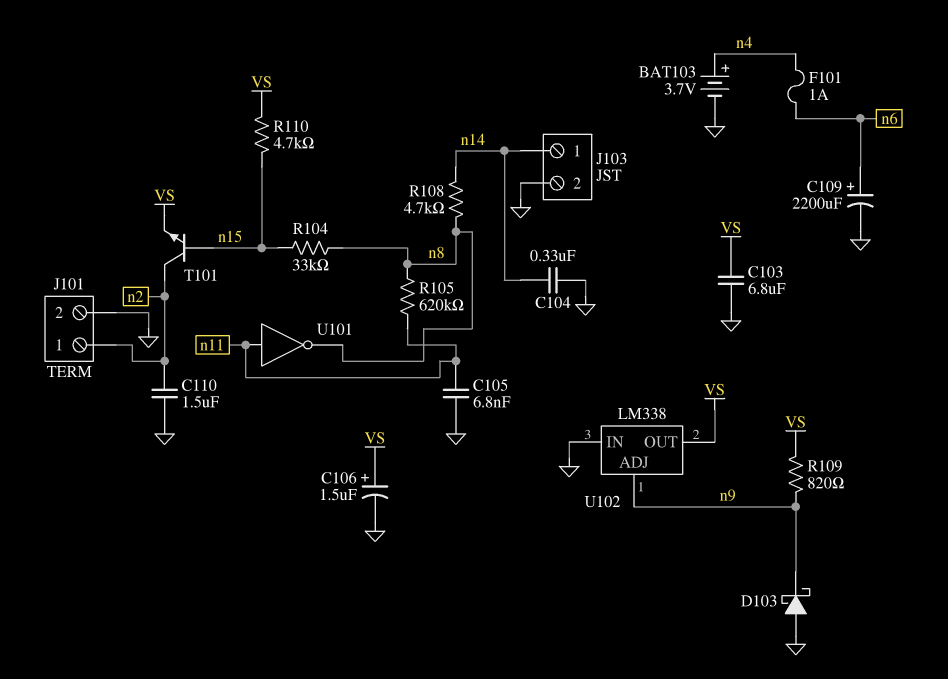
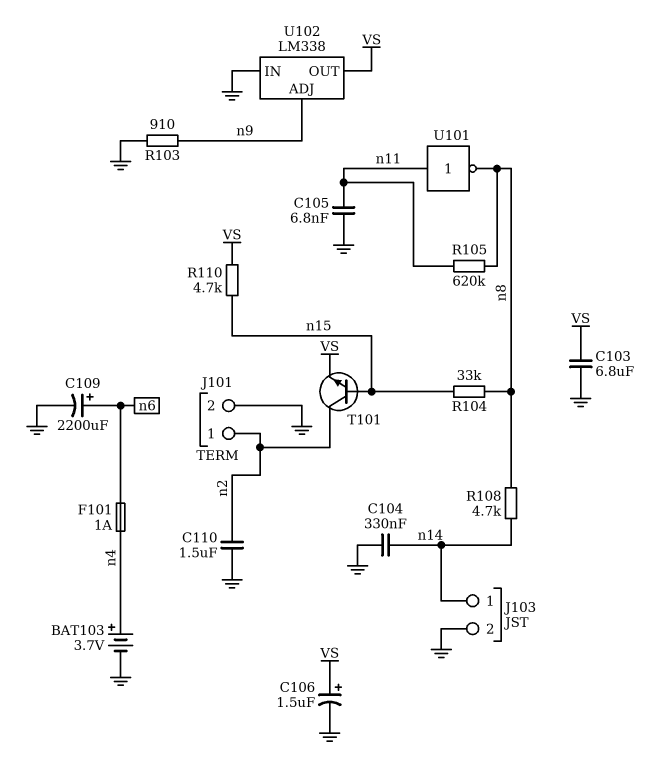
D103: schottky (A GND, K n9) -> none
R103: none -> 910 (GND, n9)
R109: 820 (VS, n9) -> none

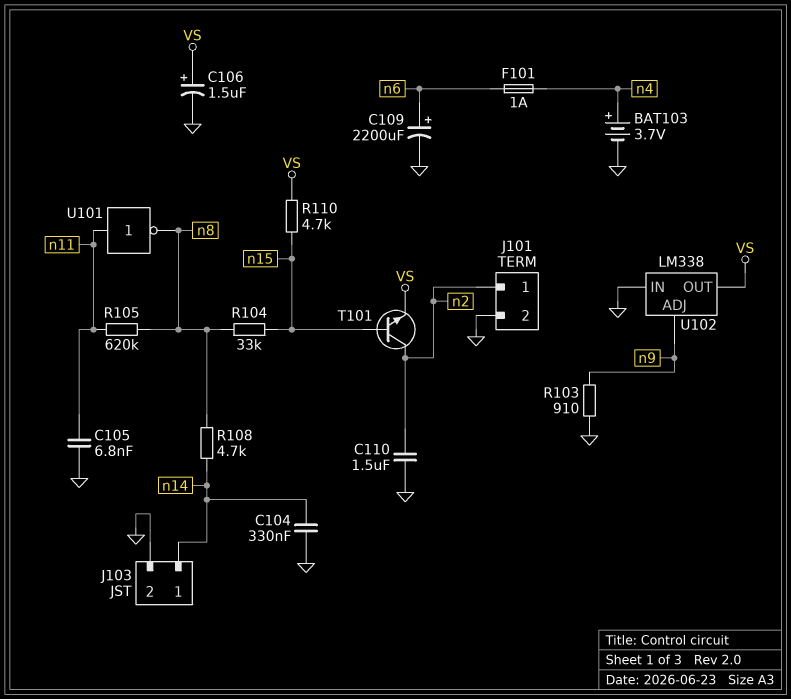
C103: 6.8uF (GND, VS) -> none

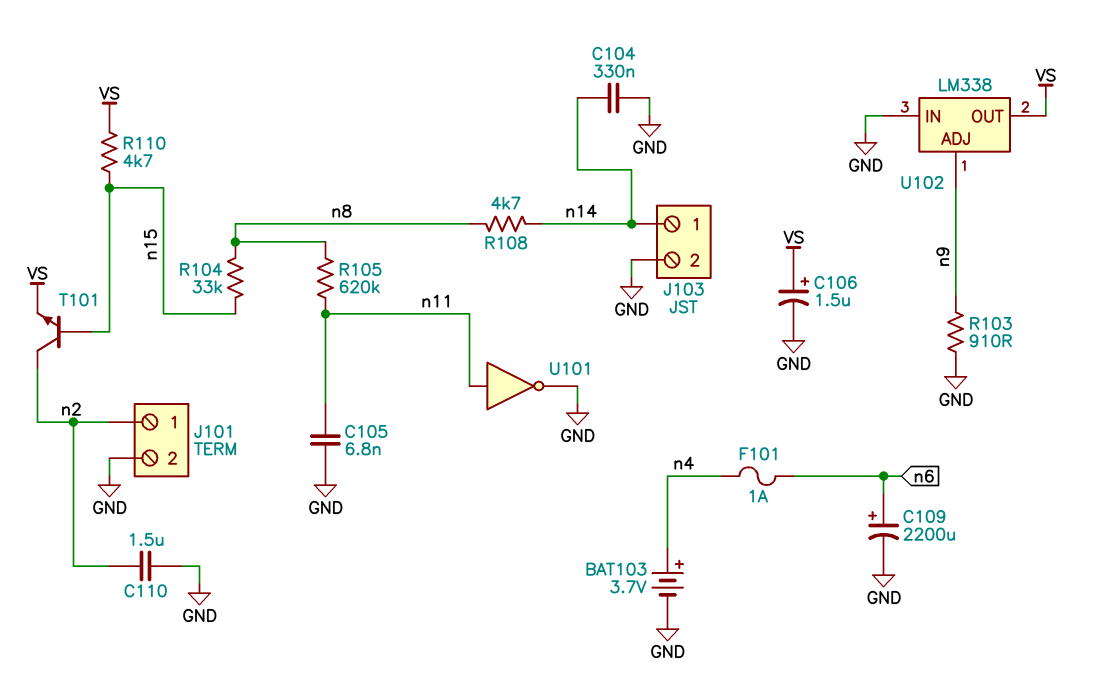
U101: NOT (in n11, out n8) -> NOT (in n11, out GND)

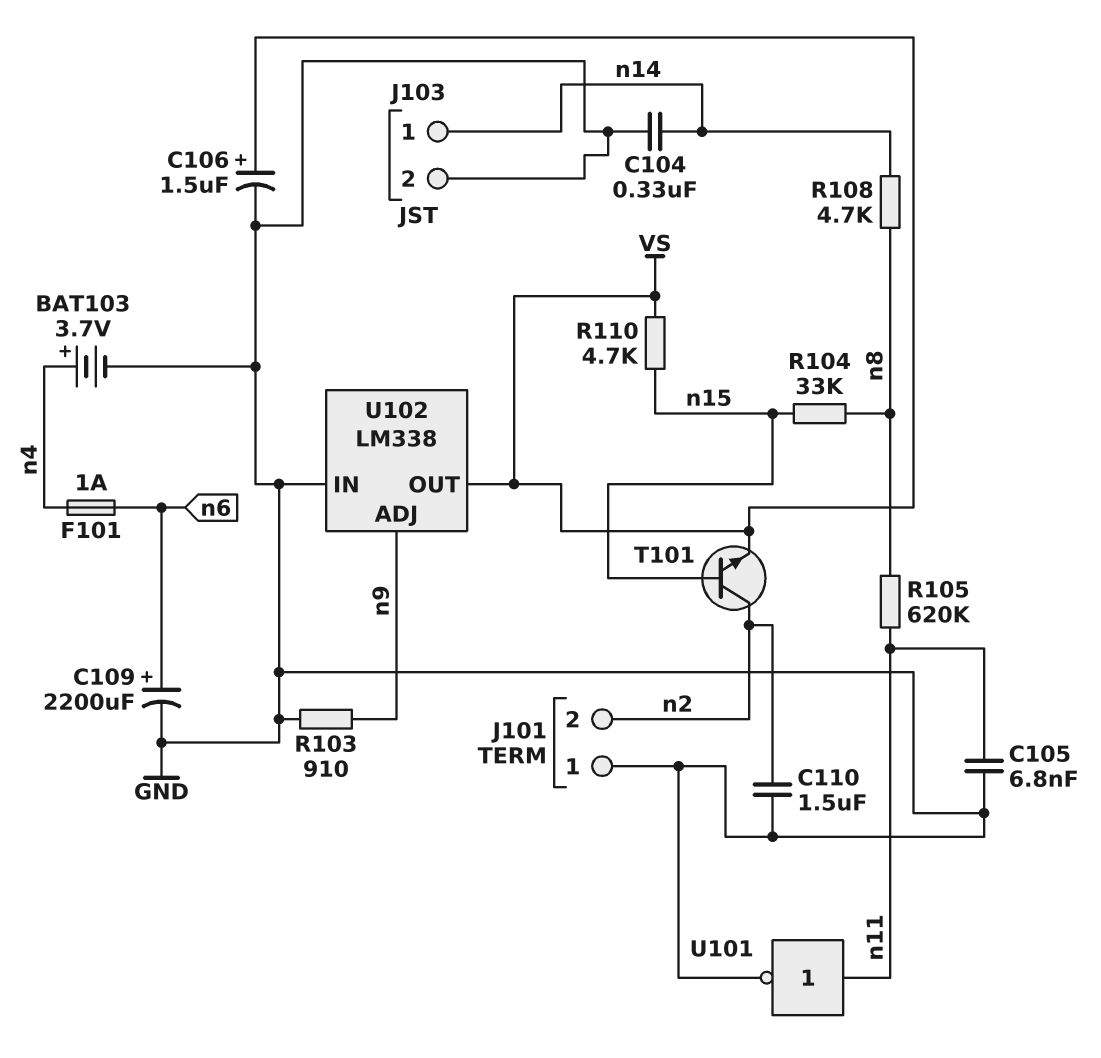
J101 pin 1: n2 -> GND
J101 pin 2: GND -> n2

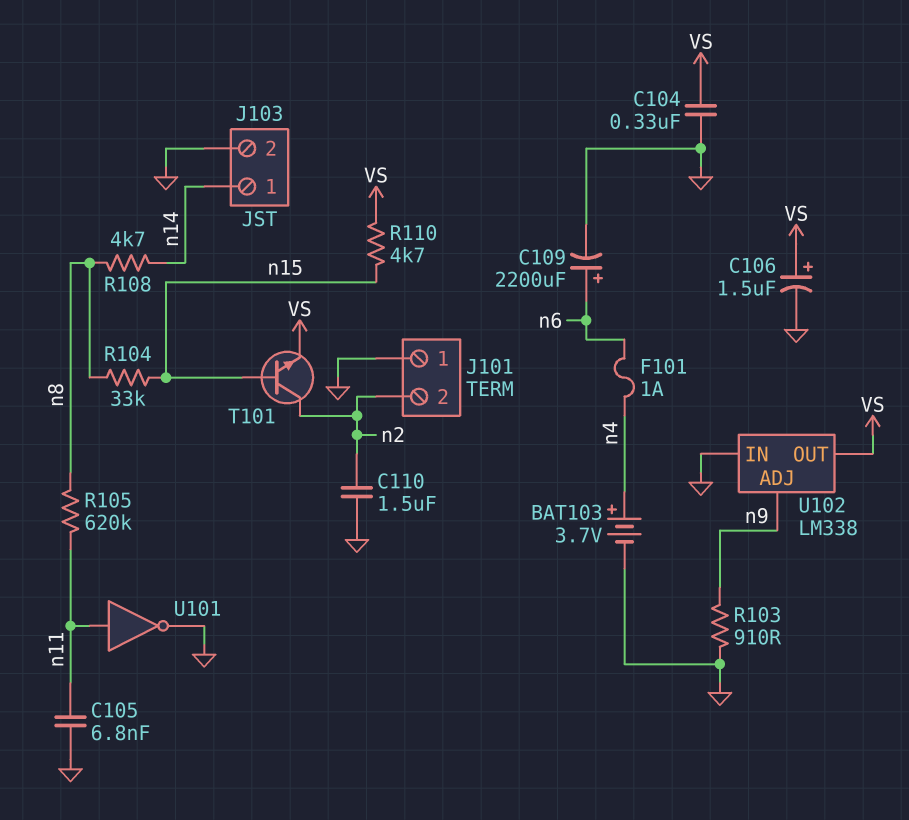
C104: 330nF (GND, n14) -> 330nF (GND, VS)

